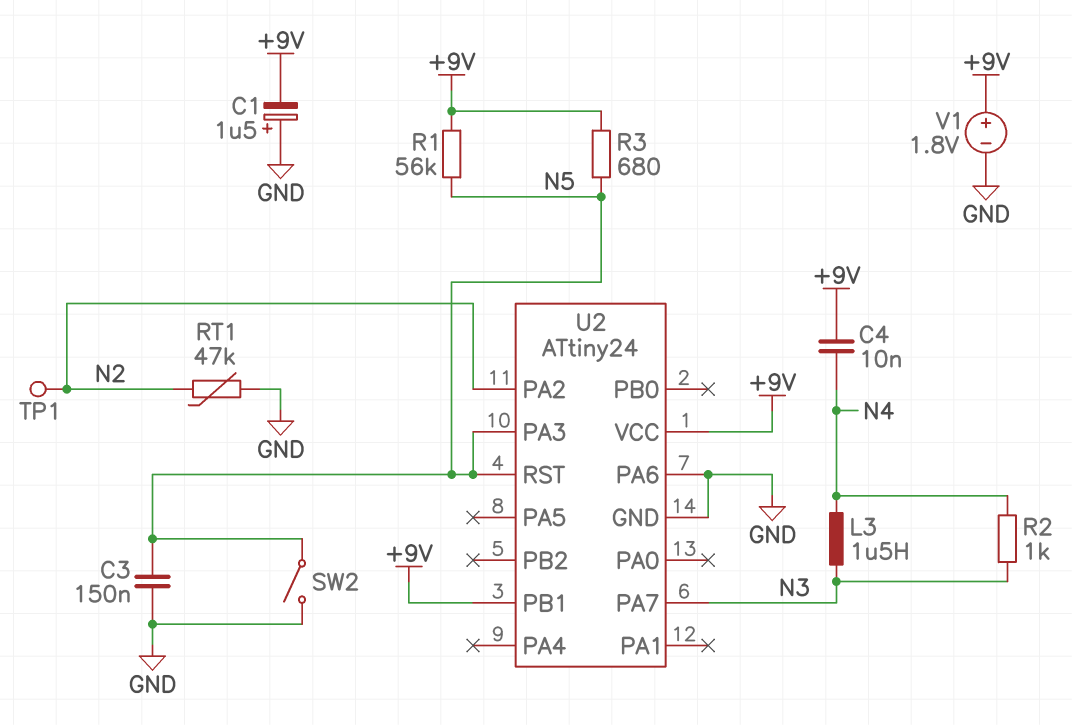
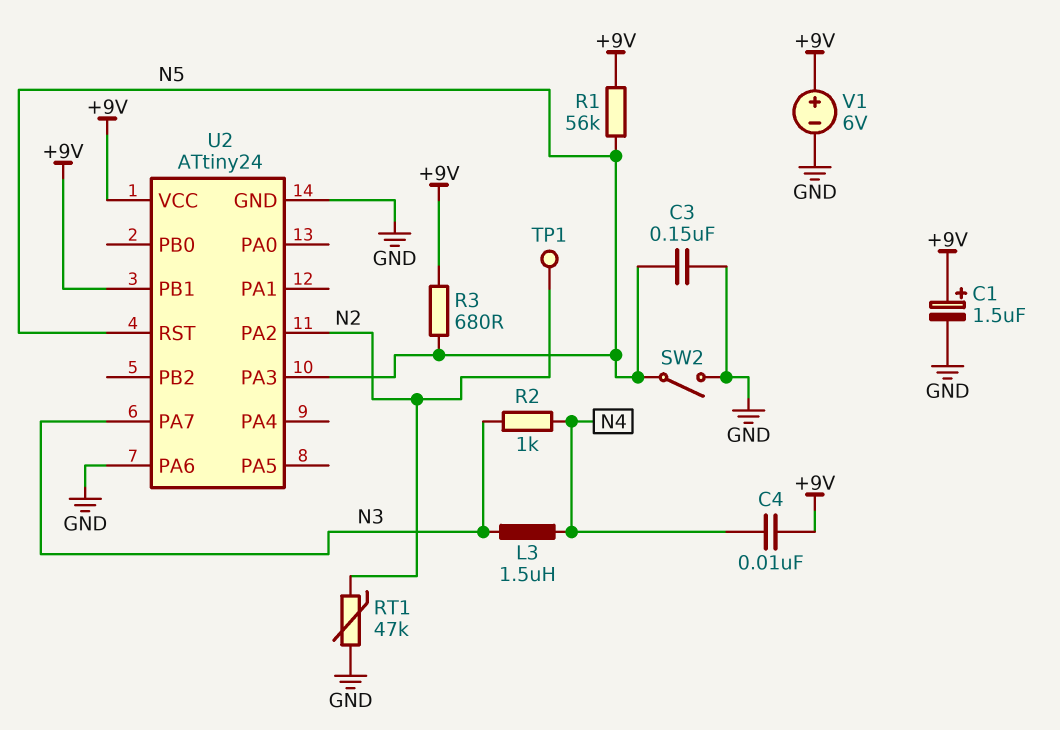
C1: 1.5uF (plus GND, minus +9V) -> 1.5uF (plus +9V, minus GND)
V1: 1.8V (plus +9V, minus GND) -> 6V (plus +9V, minus GND)

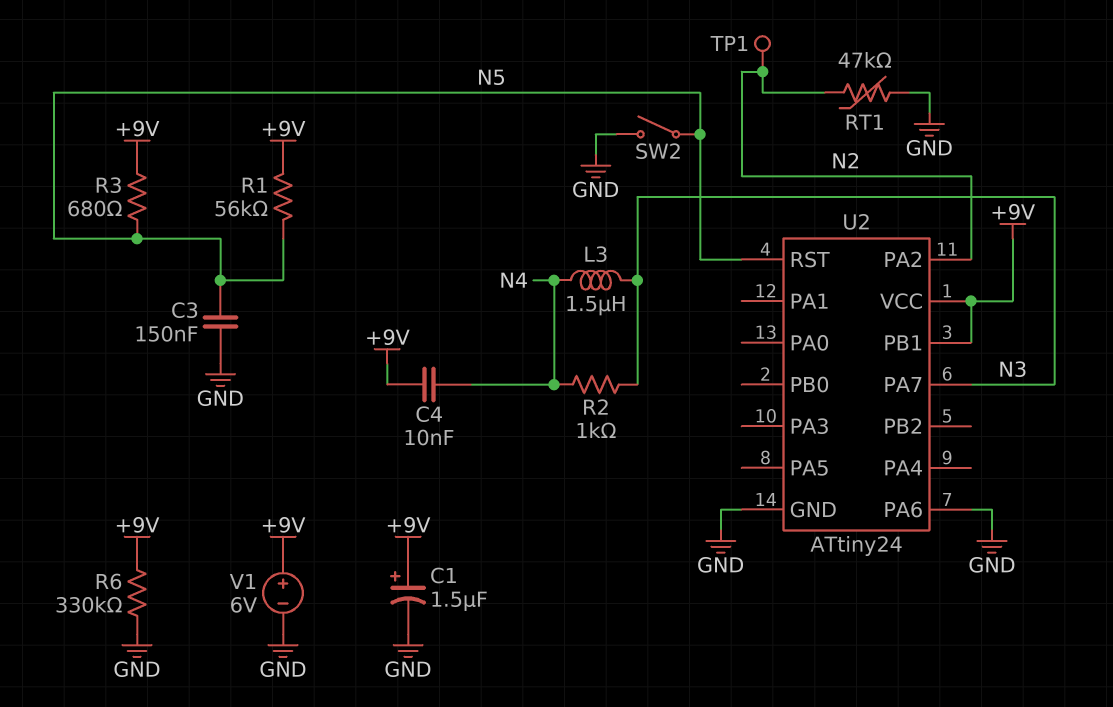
R6: none -> 330k (+9V, GND)
U2 pin PA3: N5 -> none

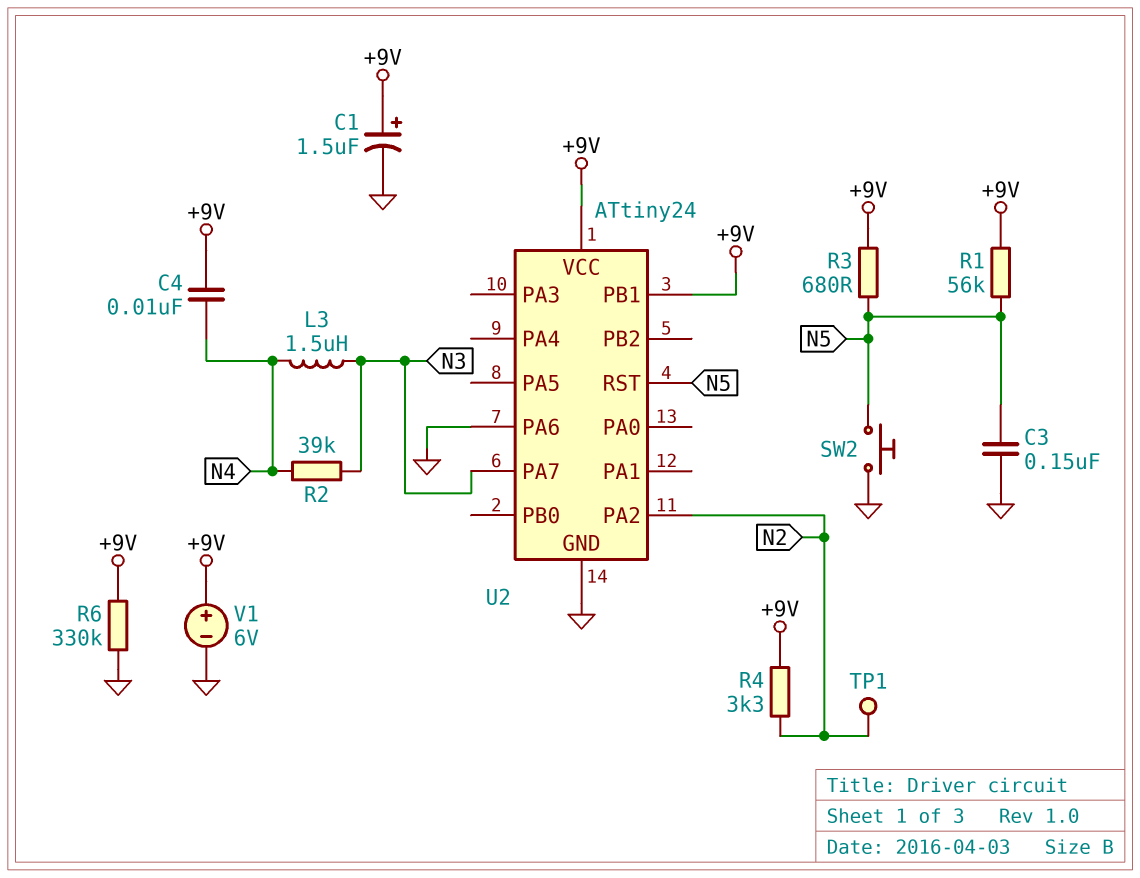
R2: 1k (N3, N4) -> 39k (N3, N4)
R4: none -> 3.3k (+9V, N2)
RT1: 47k (GND, N2) -> none
SW2: switch (GND, N5) -> button (GND, N5)

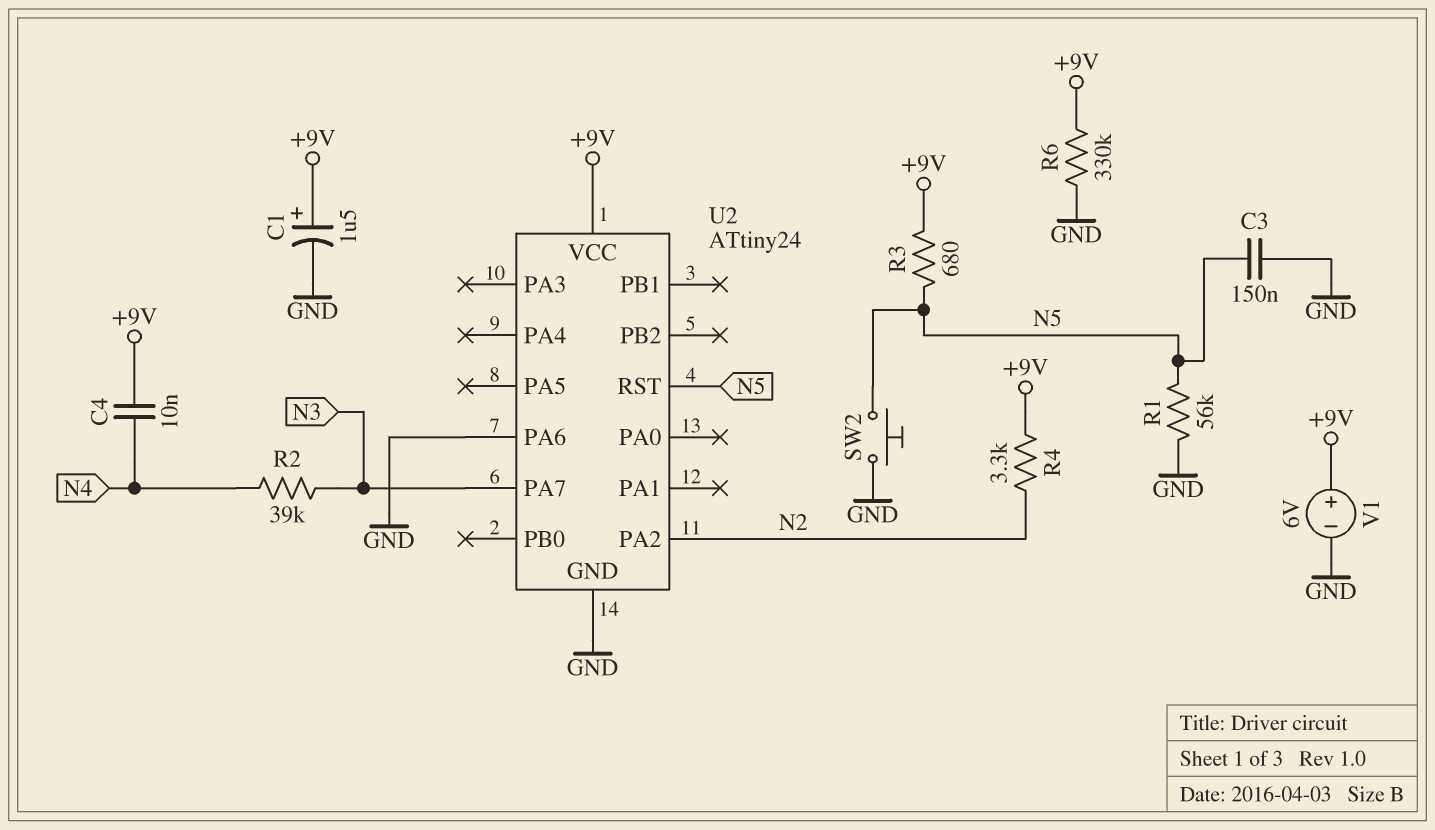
L3: 1.5uH (N3, N4) -> none
R1: 56k (+9V, N5) -> 56k (GND, N5)
TP1: test point (N2) -> none
U2 pin PB1: +9V -> none

